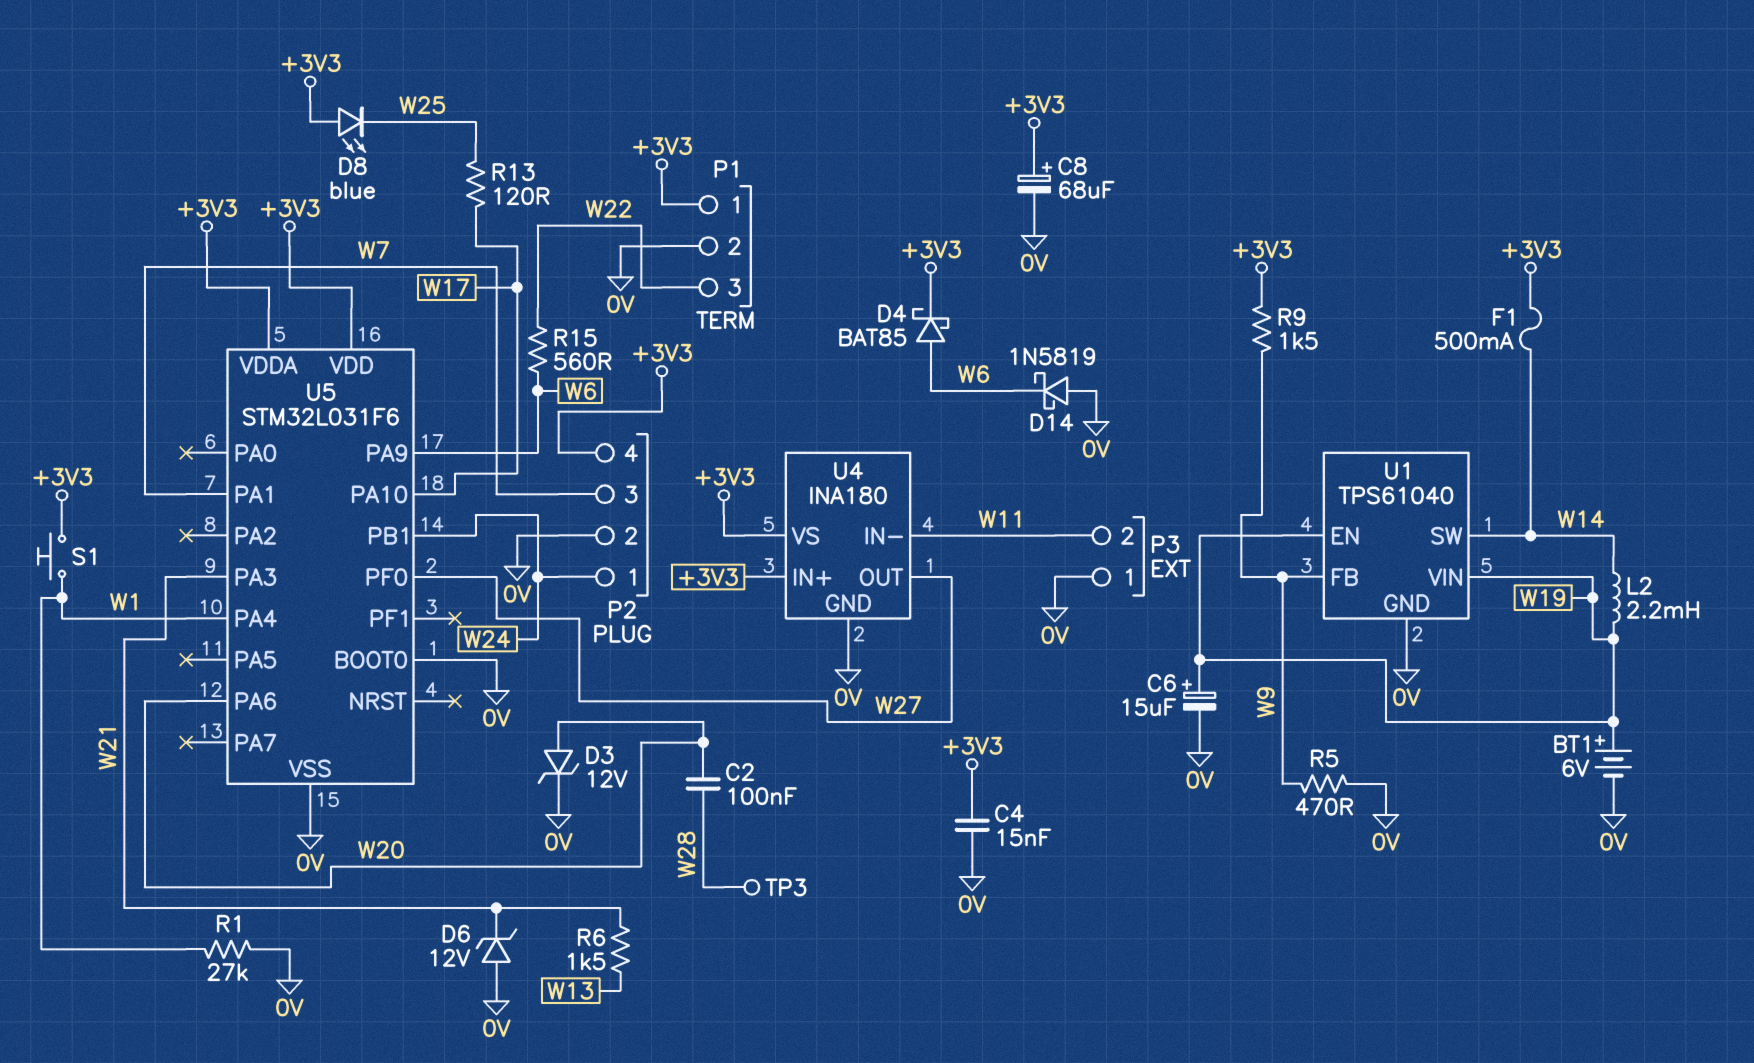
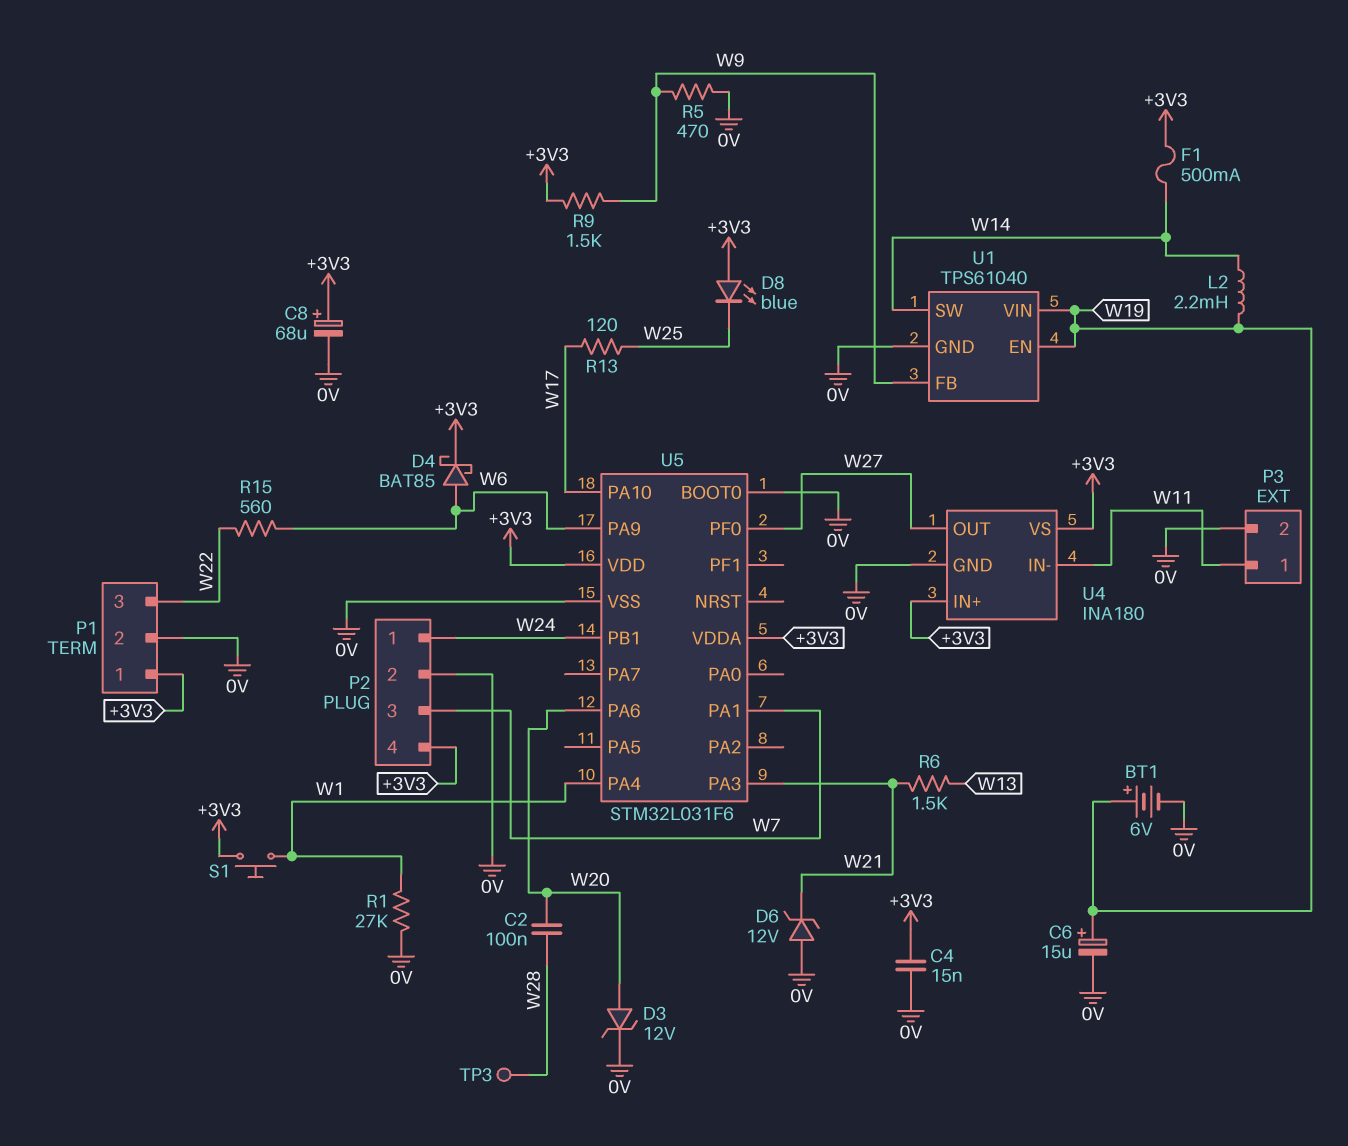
D14: schottky 1N5819 (A 0V, K W6) -> none
P3 pin 1: 0V -> W11
P3 pin 2: W11 -> 0V

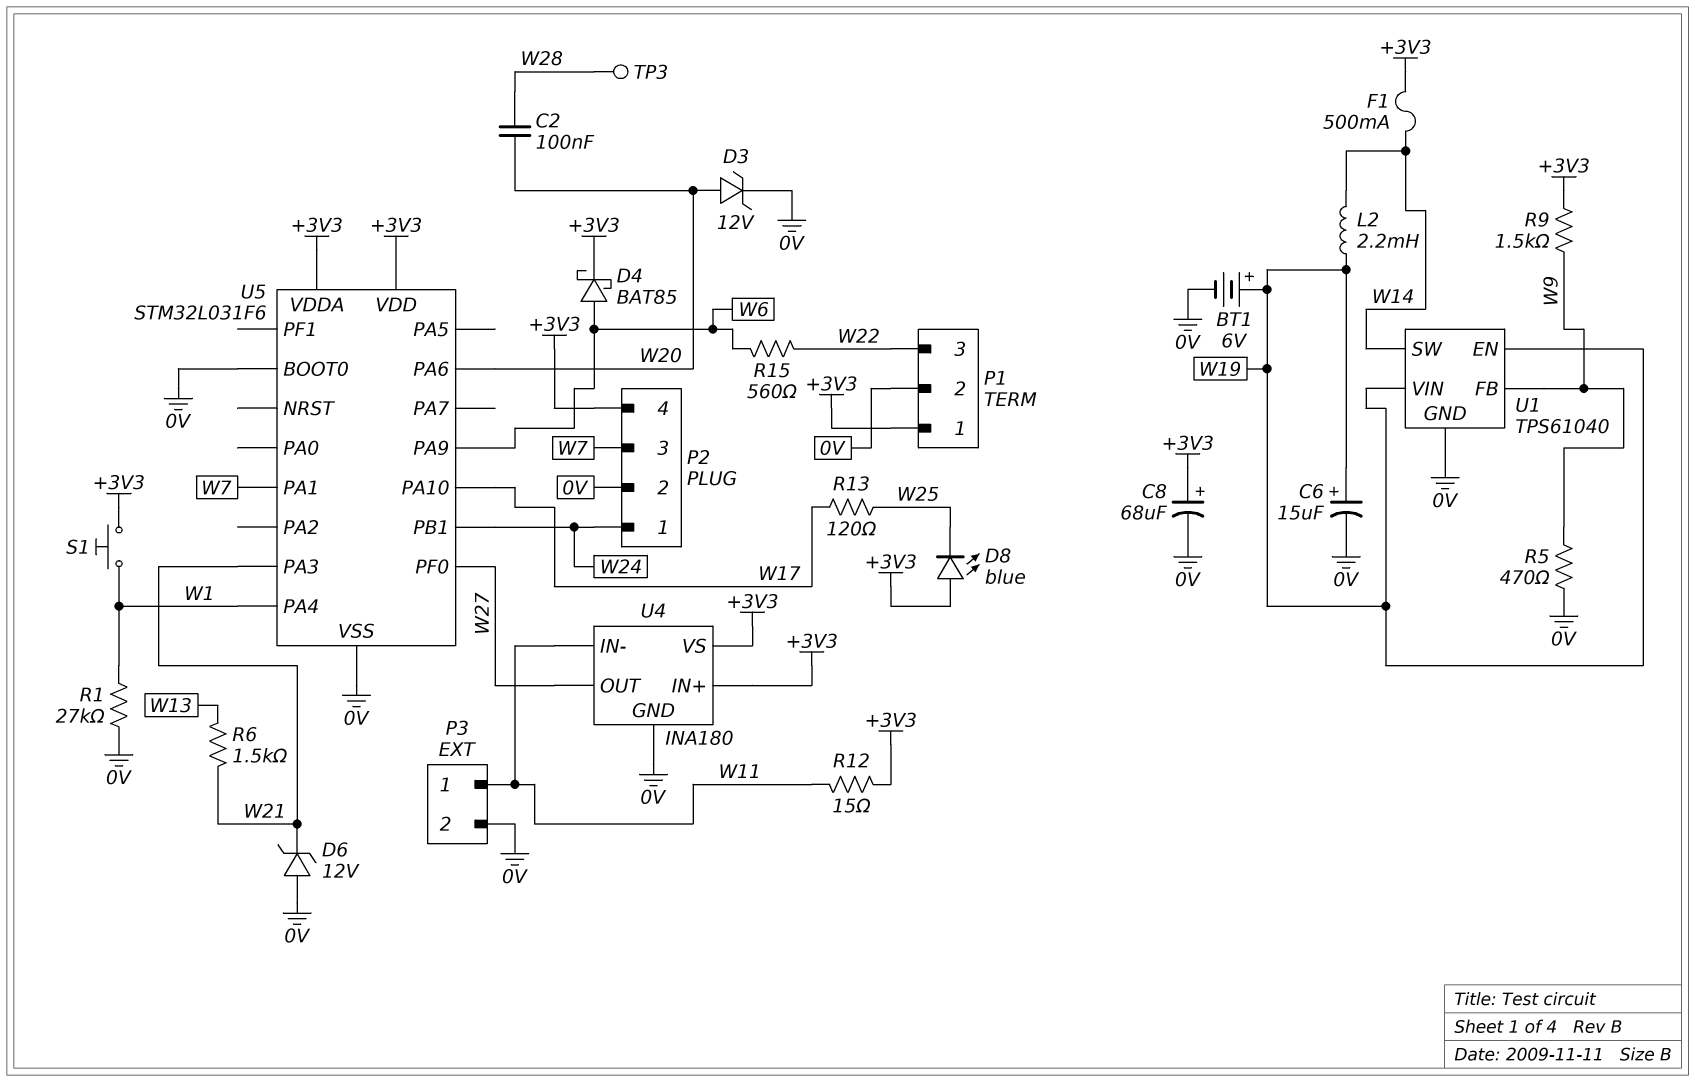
C4: 15nF (+3V3, 0V) -> none
R12: none -> 15 (+3V3, W11)

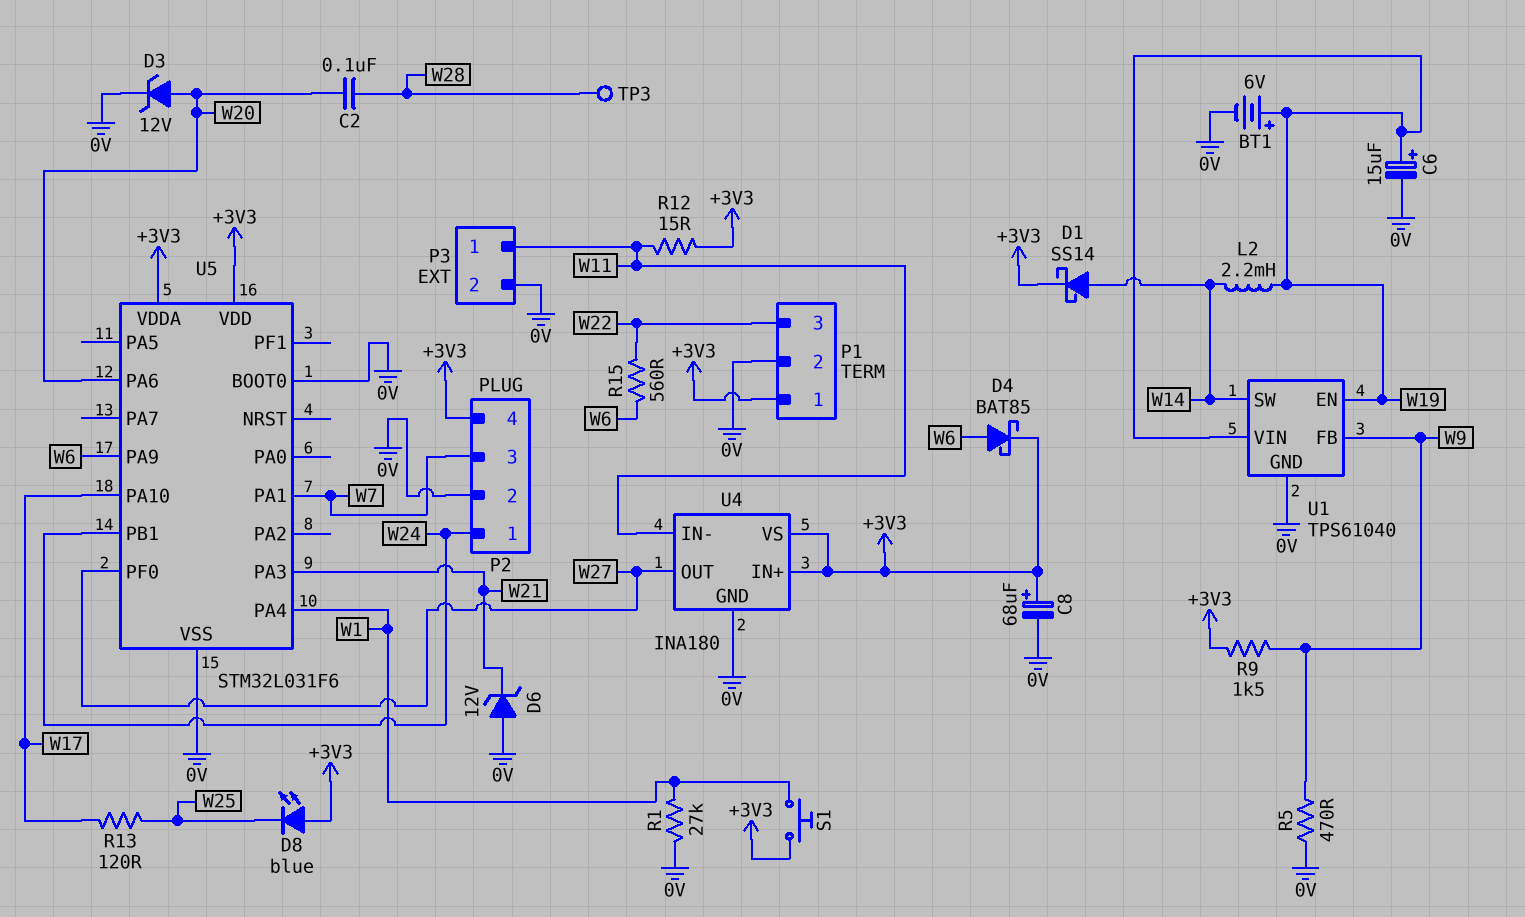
D1: none -> schottky SS14 (A W14, K +3V3)
F1: 500mA (+3V3, W14) -> none
R6: 1.5k (W13, W21) -> none

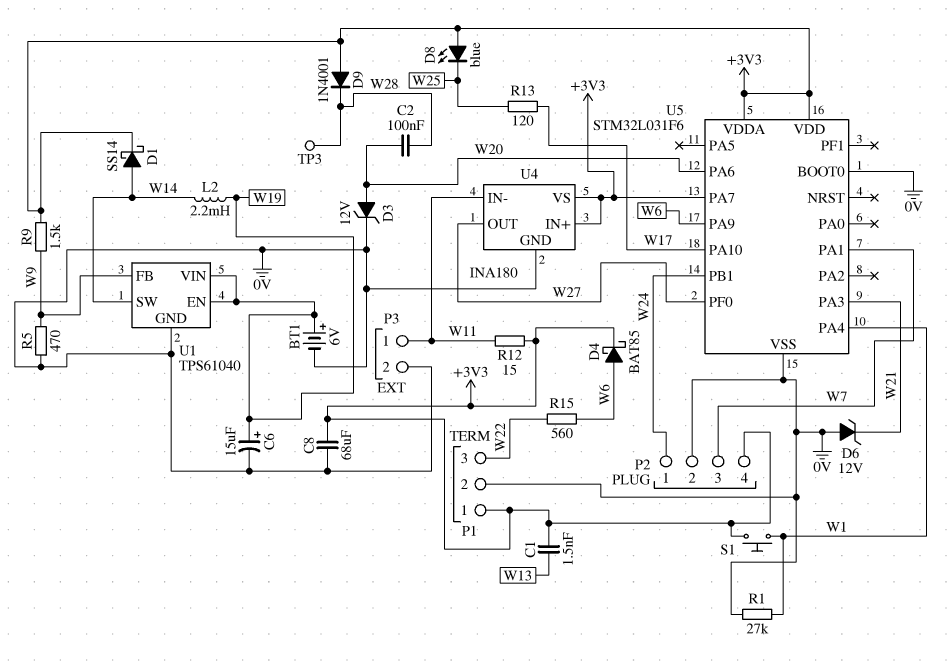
C1: none -> 1.5nF (+3V3, W13)
C8: 68uF (plus +3V3, minus 0V) -> 68uF (+3V3, 0V)
D9: none -> diode 1N4001 (A +3V3, K W28)
U5 pin PA7: none -> +3V3

